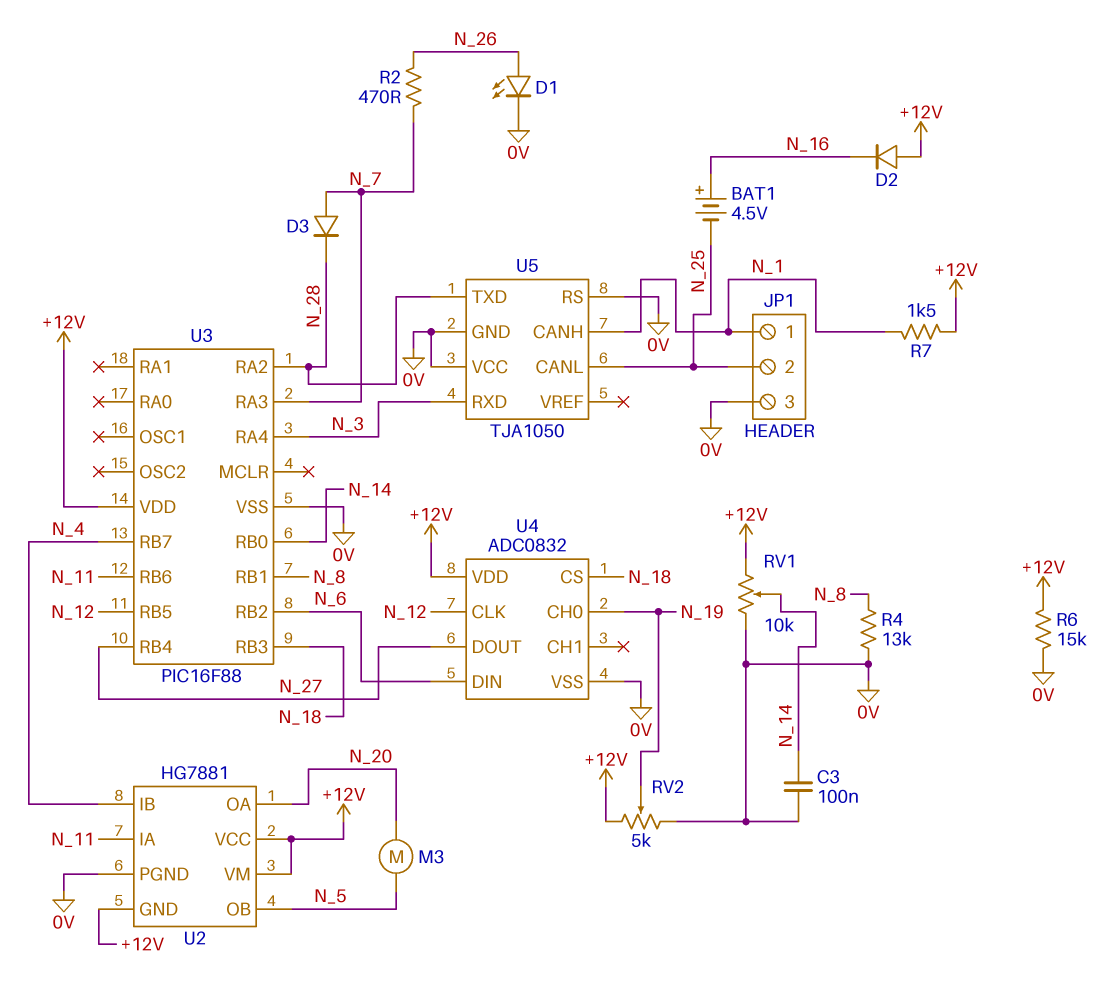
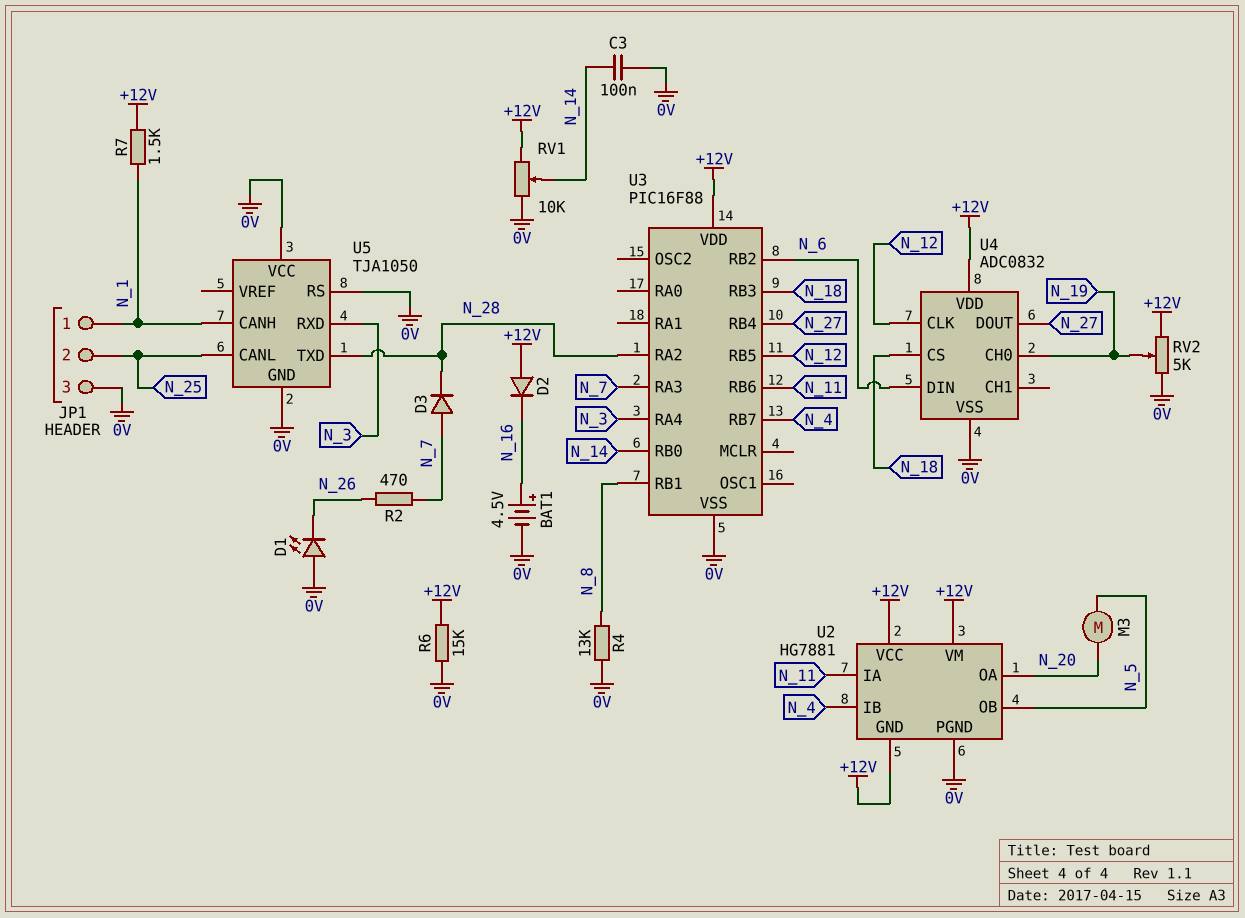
BAT1: 4.5V (plus N_16, minus N_25) -> 4.5V (plus N_16, minus 0V)
D1: LED (A N_26, K 0V) -> LED (A 0V, K N_26)

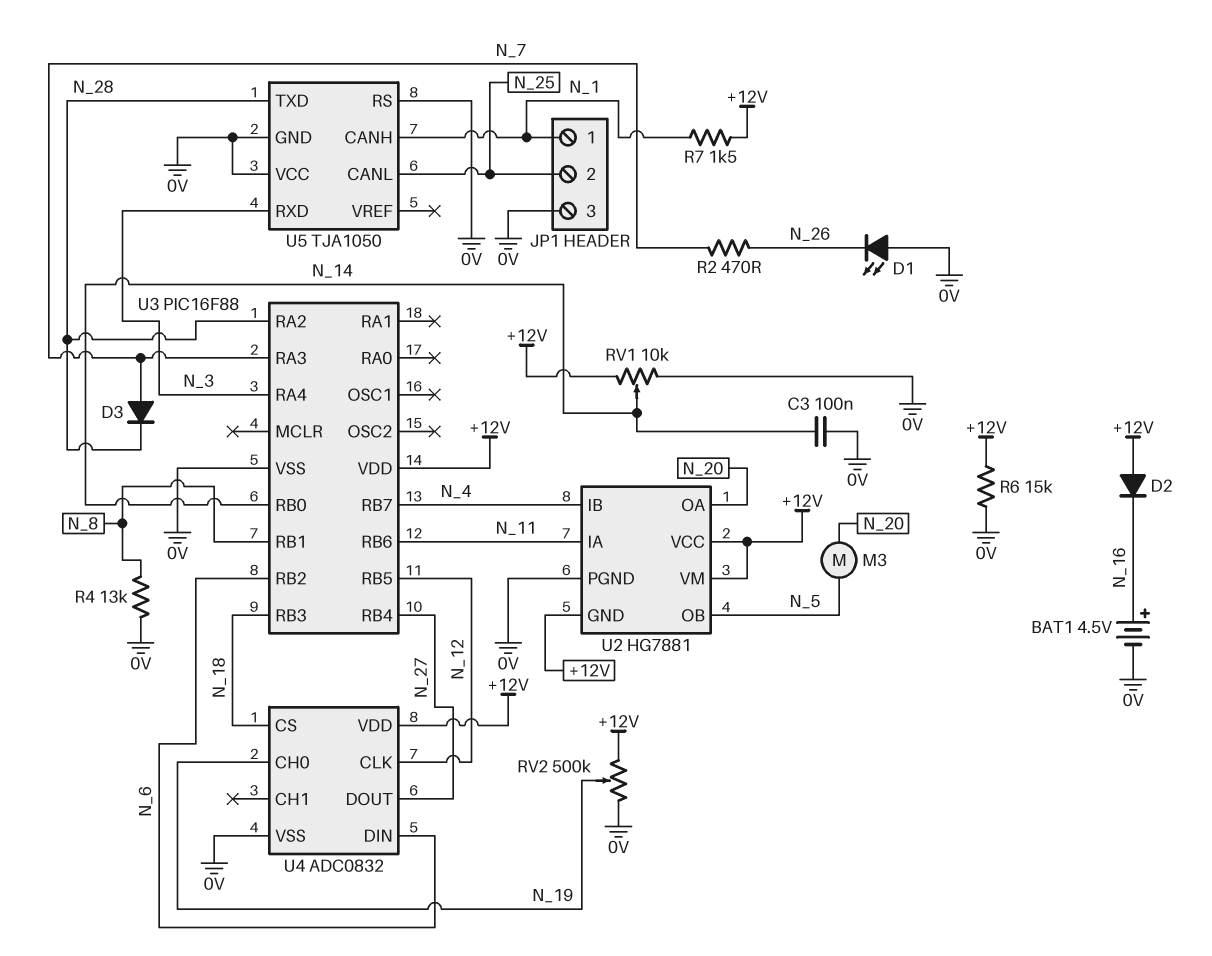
RV2: 5k (+12V, 0V, wiper N_19) -> 500k (+12V, 0V, wiper N_19)

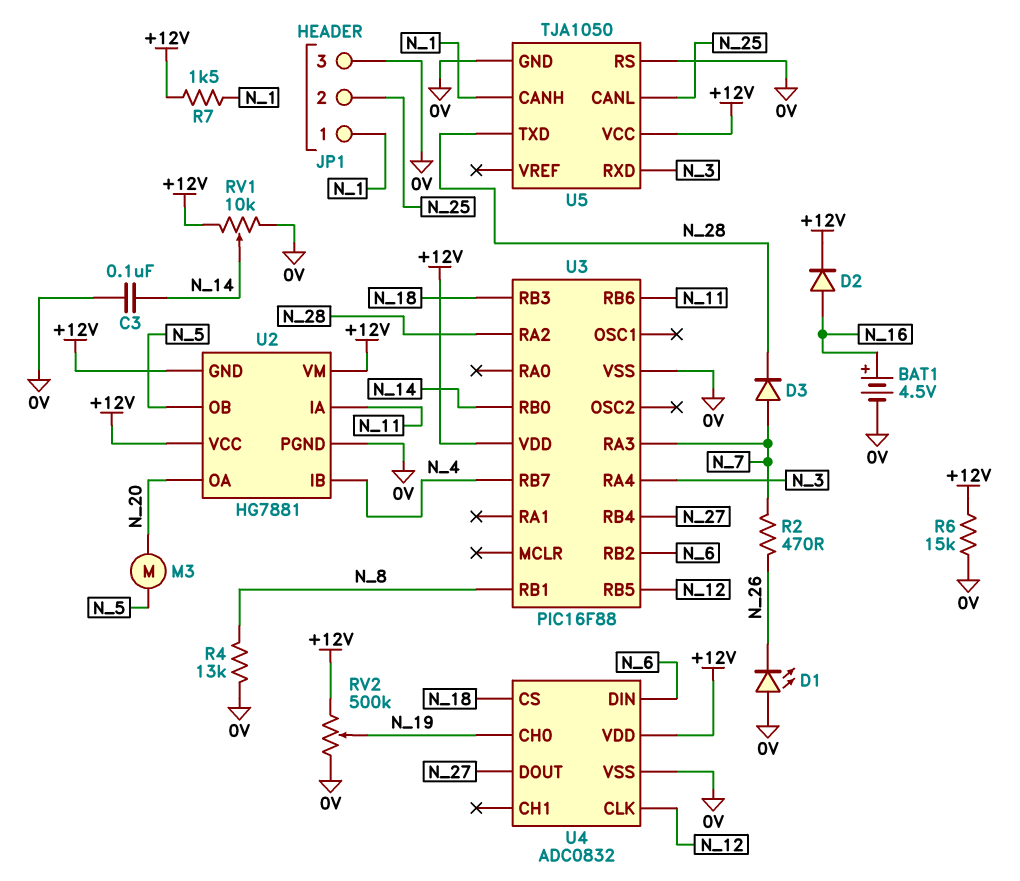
D2: diode (A +12V, K N_16) -> diode (A N_16, K +12V)
U5 pin VCC: 0V -> +12V

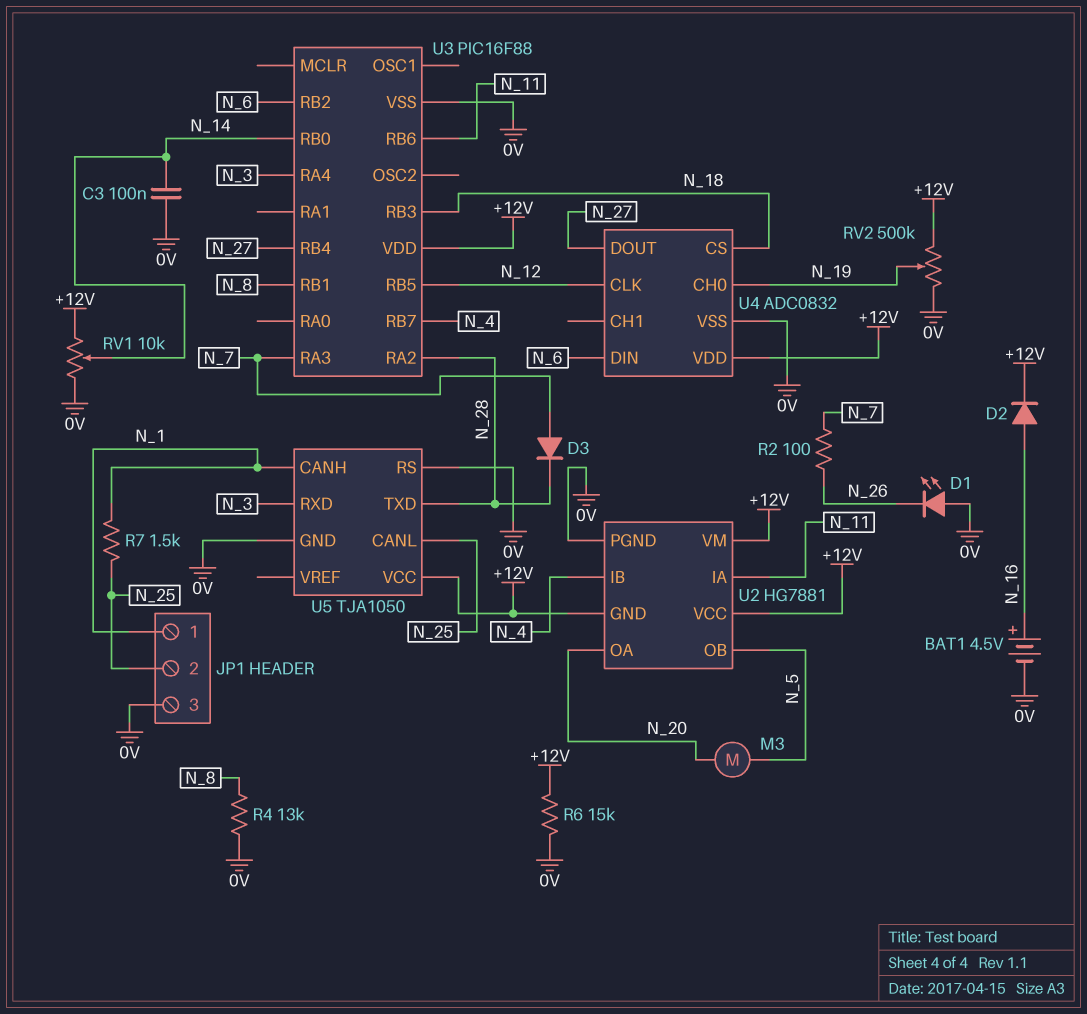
R2: 470 (N_7, N_26) -> 100 (N_7, N_26)
R7: 1.5k (+12V, N_1) -> 1.5k (N_1, N_25)

